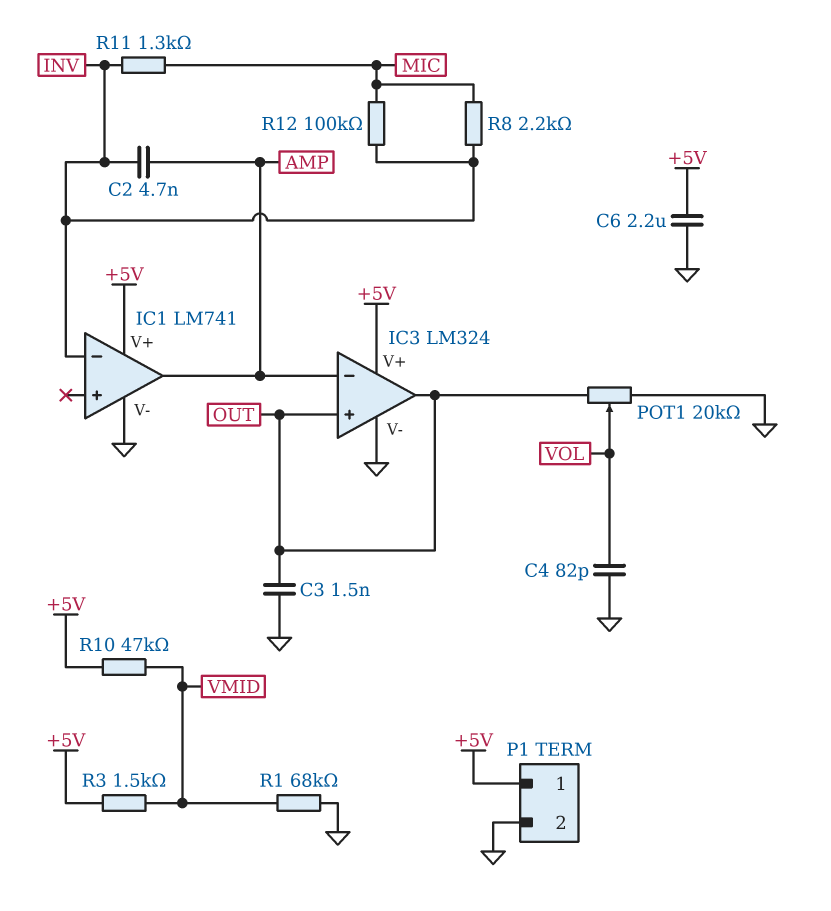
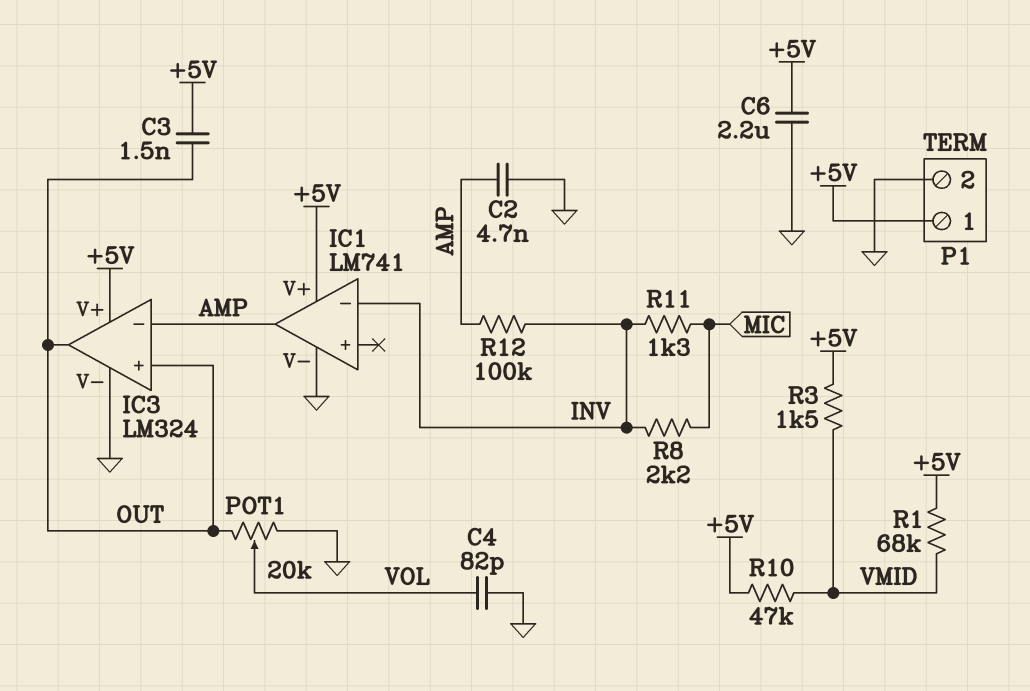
C2: 4.7nF (AMP, INV) -> 4.7nF (AMP, GND)
C3: 1.5nF (GND, OUT) -> 1.5nF (+5V, OUT)
R1: 68k (GND, VMID) -> 68k (+5V, VMID)
R12: 100k (INV, MIC) -> 100k (AMP, INV)

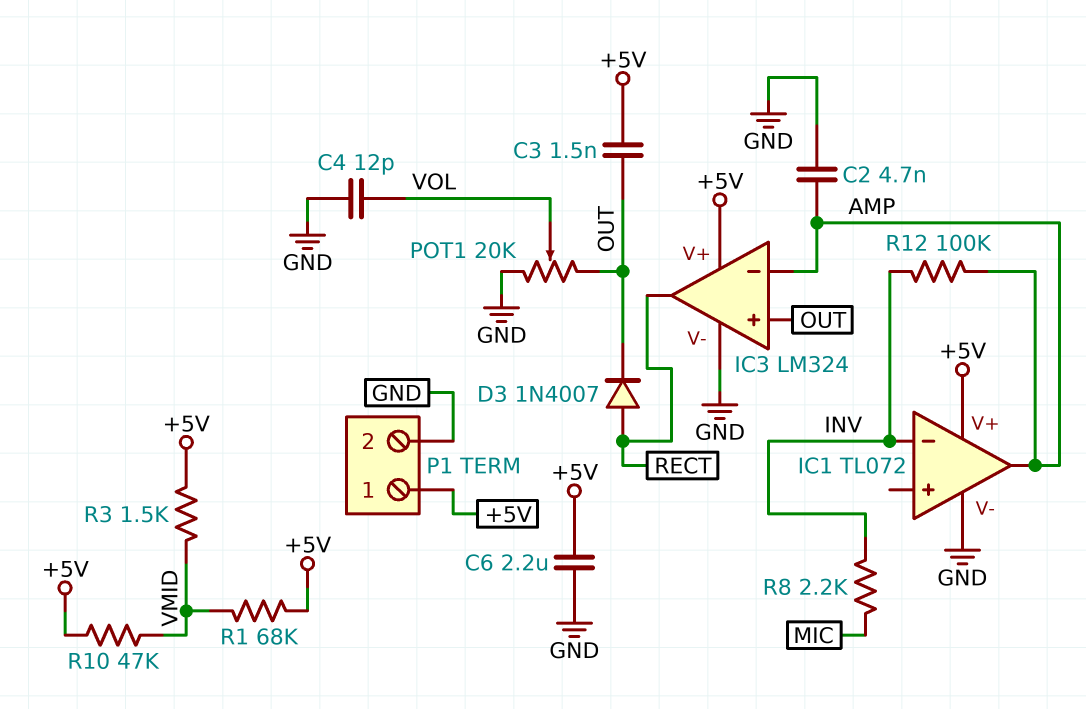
C4: 82pF (GND, VOL) -> 12pF (GND, VOL)
D3: none -> diode 1N4007 (A RECT, K OUT)
IC1: LM741 -> TL072
IC3 pin out: OUT -> RECT
R11: 1.3k (INV, MIC) -> none

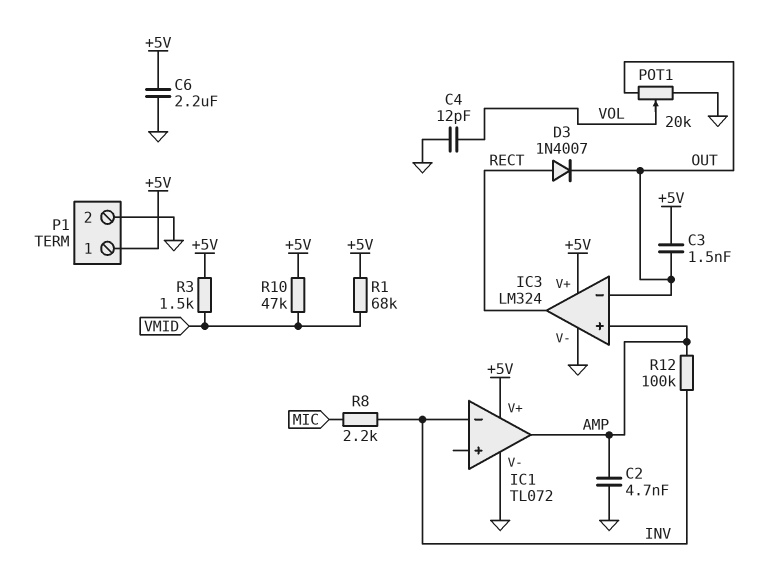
IC3 pin in+: OUT -> AMP
IC3 pin in-: AMP -> OUT

